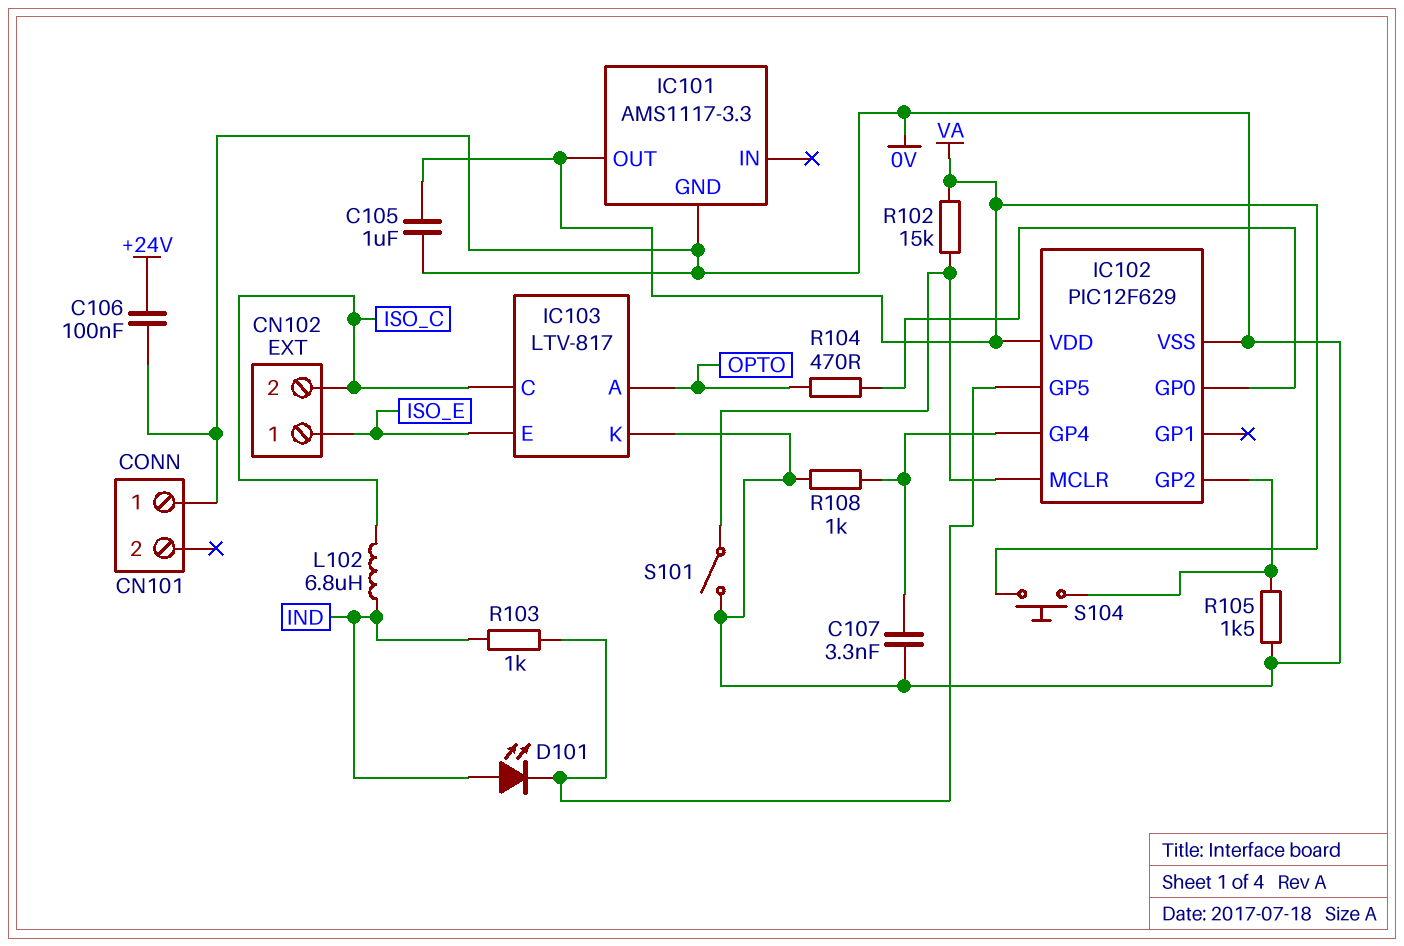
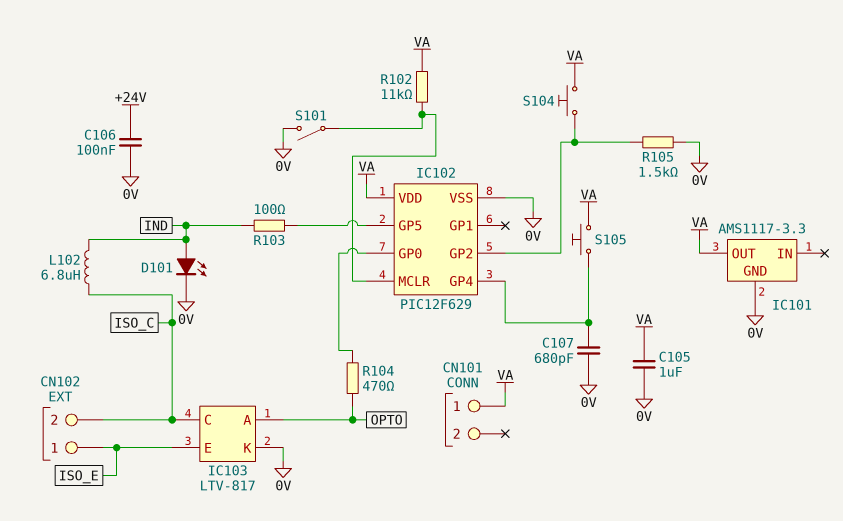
C107: 3.3nF (0V, IC102/GP4) -> 680pF (0V, IC102/GP4)
CN101 pin 1: 0V -> VA
D101: LED (A IND, K IC102/GP5) -> LED (A IND, K 0V)
R102: 15k (IC102/MCLR, VA) -> 11k (IC102/MCLR, VA)
R103: 1k (IC102/GP5, IND) -> 100 (IC102/GP5, IND)
R108: 1k (0V, IC102/GP4) -> none
S105: none -> button (IC102/GP4, VA)

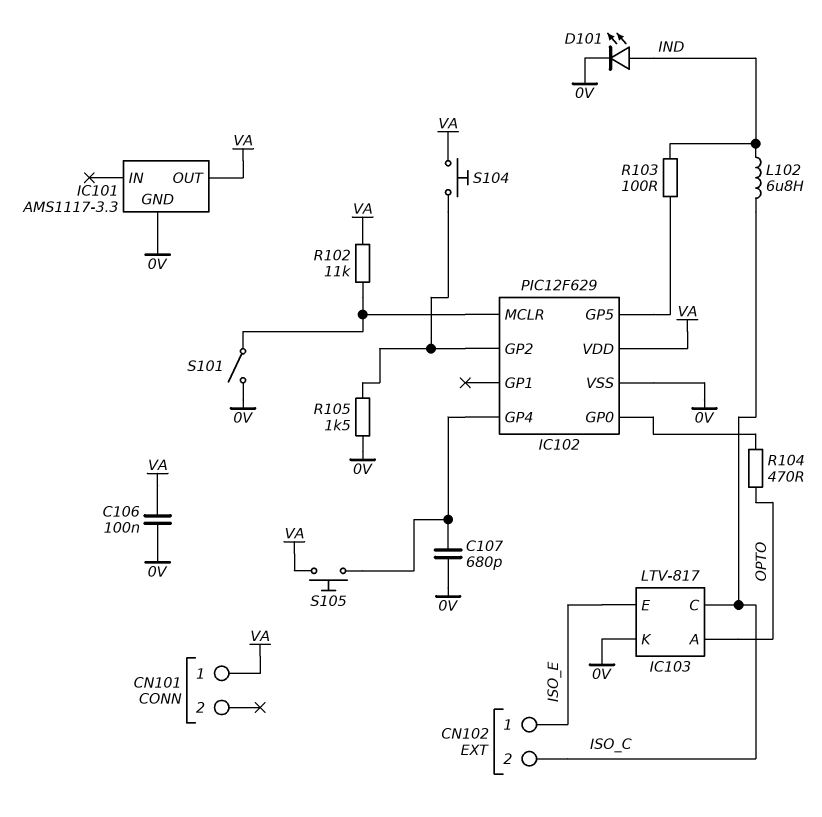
C105: 1uF (0V, VA) -> none
C106: 100nF (+24V, 0V) -> 100nF (0V, VA)

